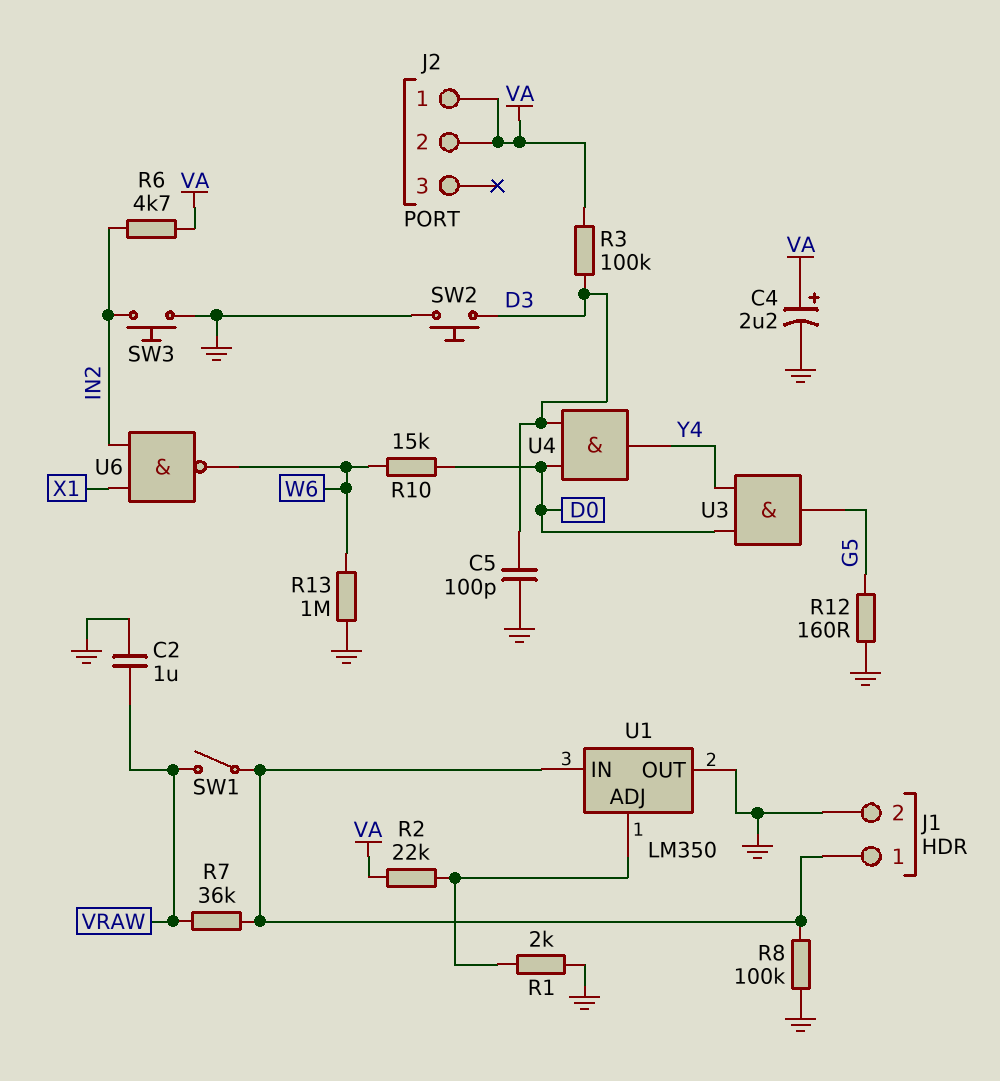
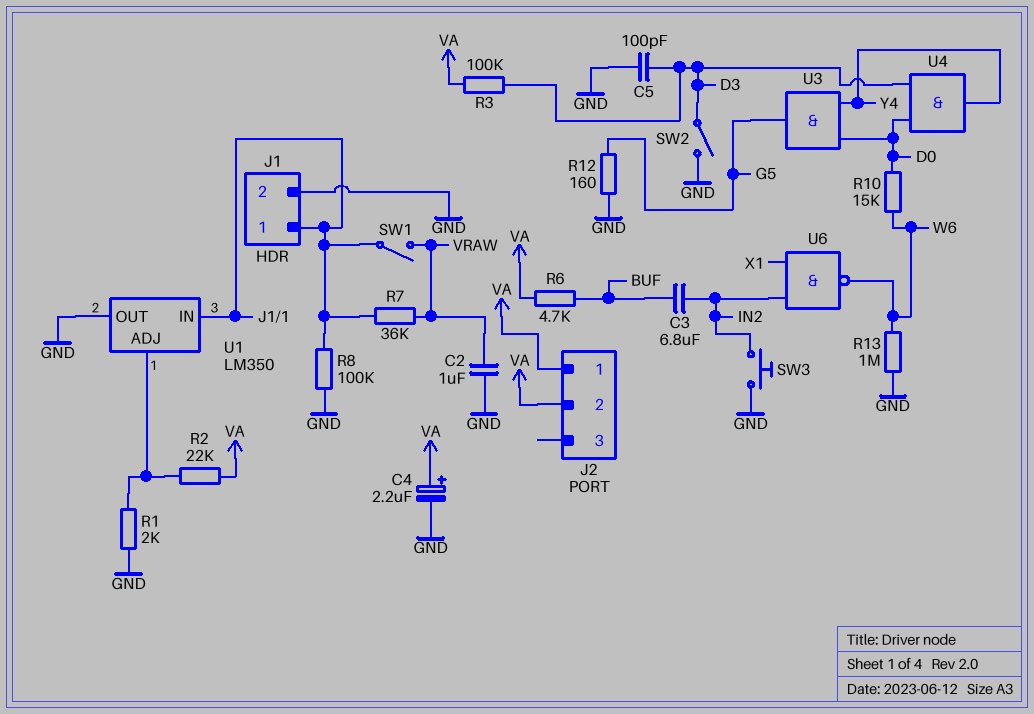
C3: none -> 6.8uF (BUF, IN2)
R6: 4.7k (IN2, VA) -> 4.7k (BUF, VA)
SW2: button (D3, GND) -> switch (D3, GND)

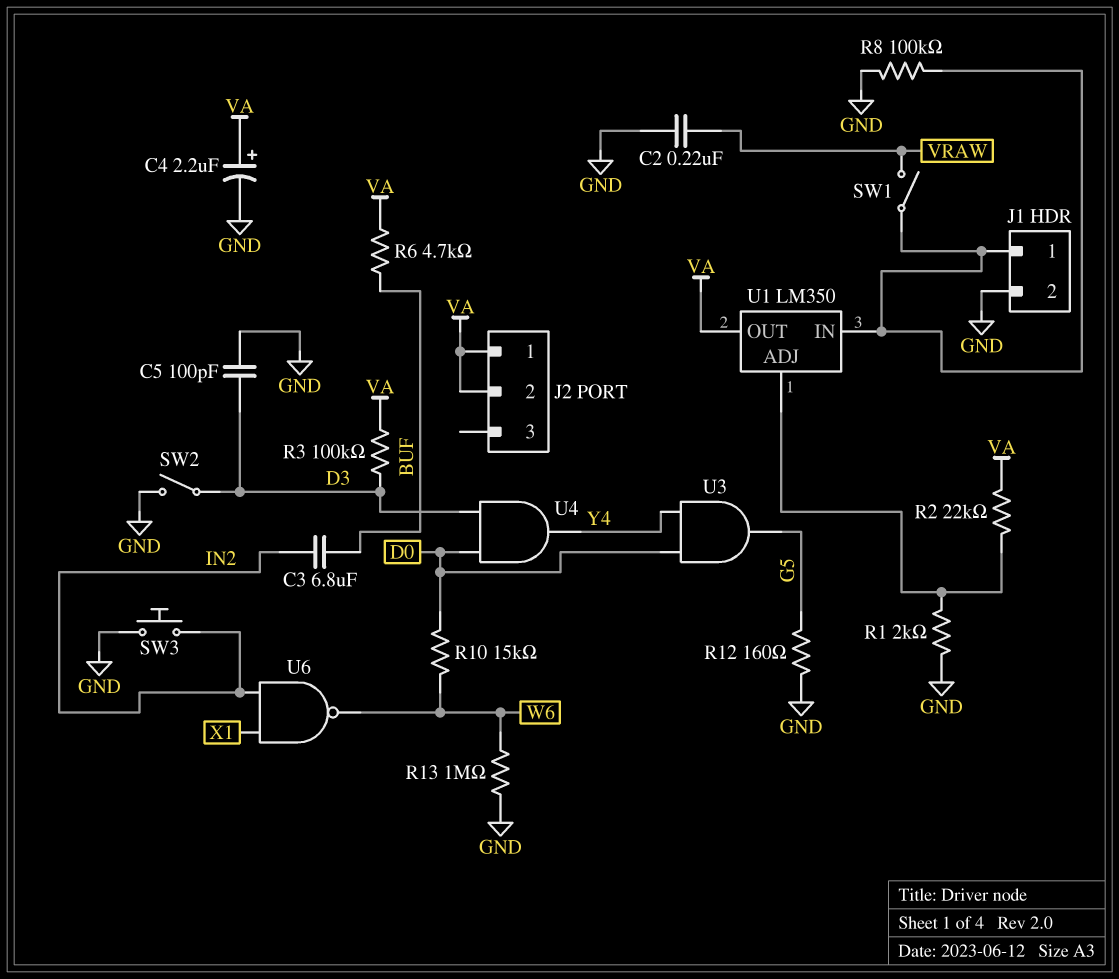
C2: 1uF (GND, VRAW) -> 220nF (GND, VRAW)
R7: 36k (J1/1, VRAW) -> none
U1 pin OUT: GND -> VA

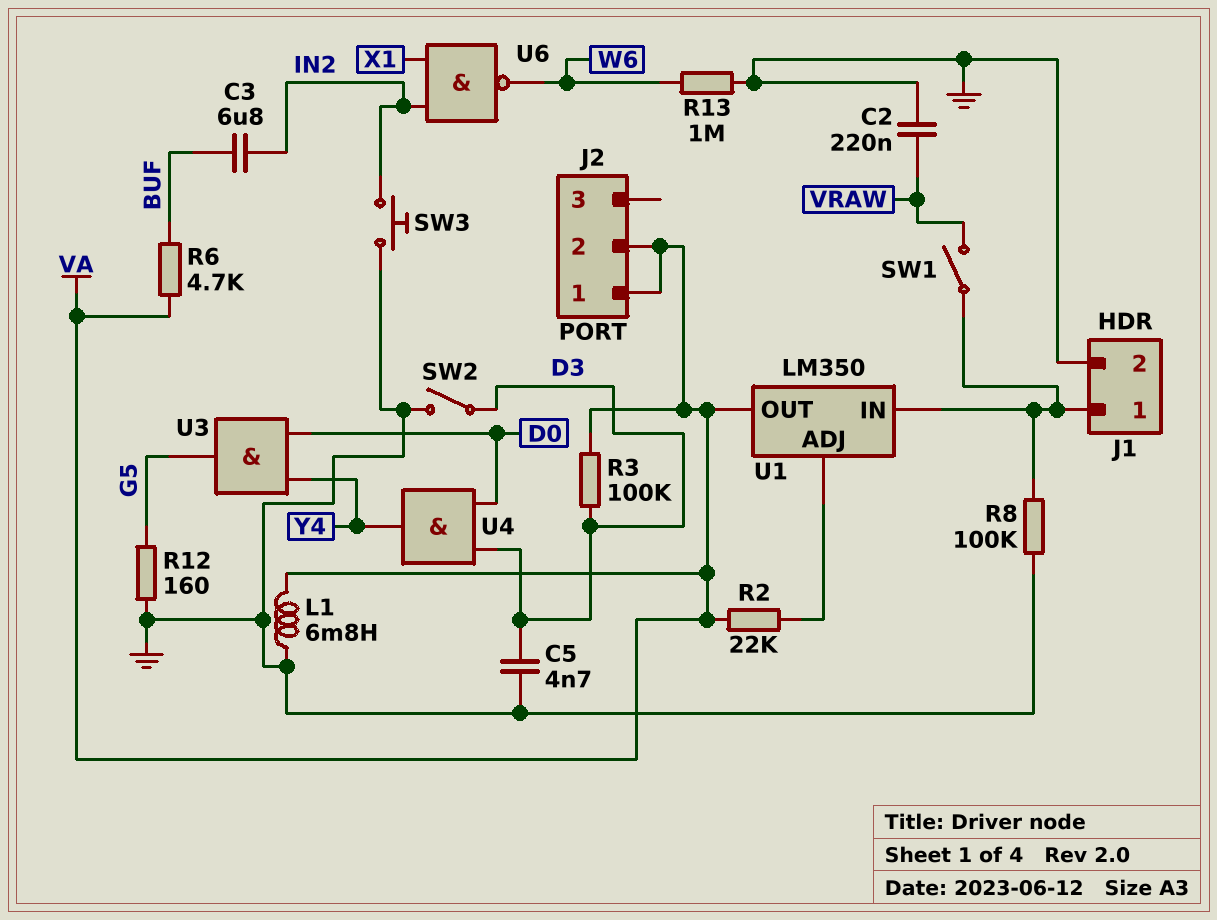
C4: 2.2uF (plus VA, minus GND) -> none
C5: 100pF (D3, GND) -> 4.7nF (D3, GND)
L1: none -> 6.8mH (GND, VA)
R1: 2k (GND, U1/ADJ) -> none
R10: 15k (D0, W6) -> none

